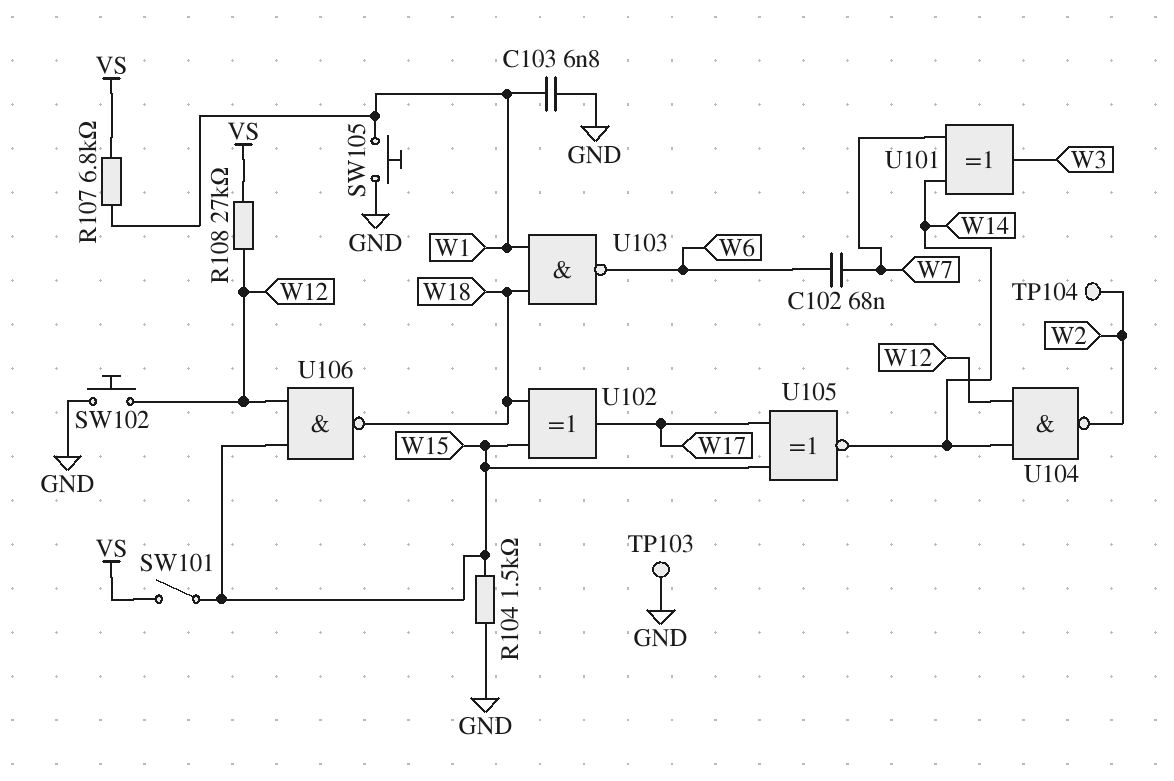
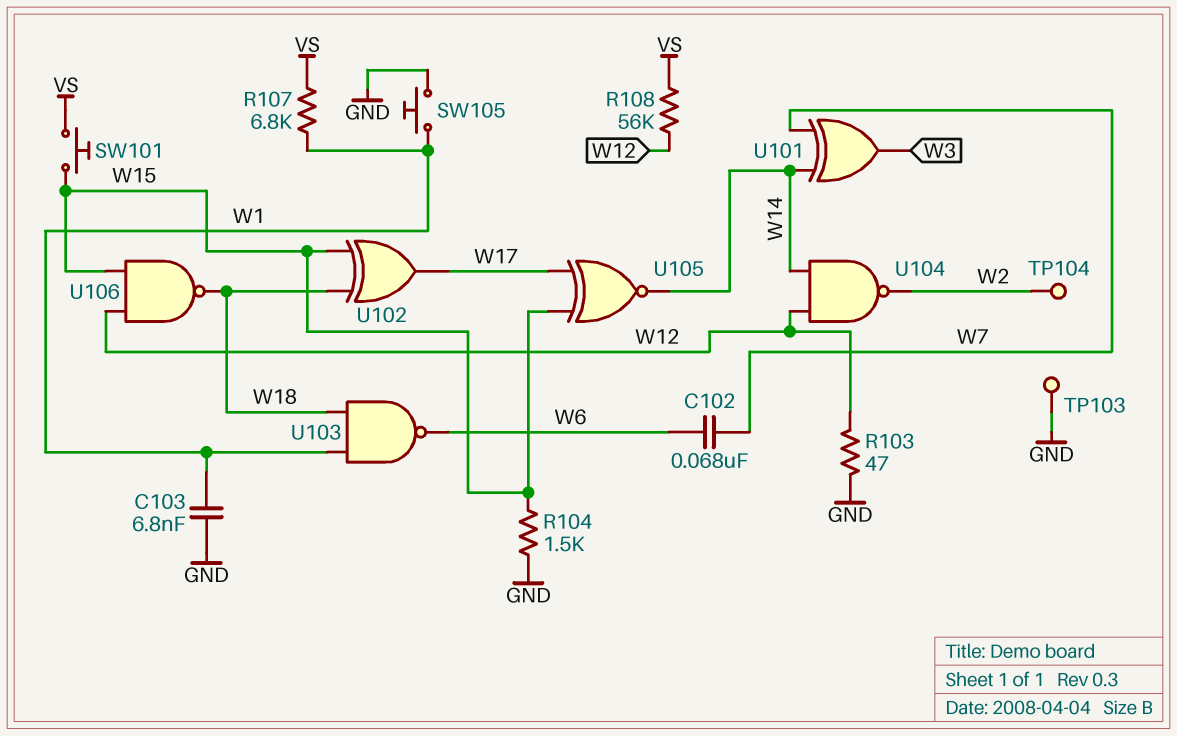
R103: none -> 47 (GND, W12)
R108: 27k (VS, W12) -> 56k (VS, W12)
SW101: switch (VS, W15) -> button (VS, W15)
SW102: button (GND, W12) -> none

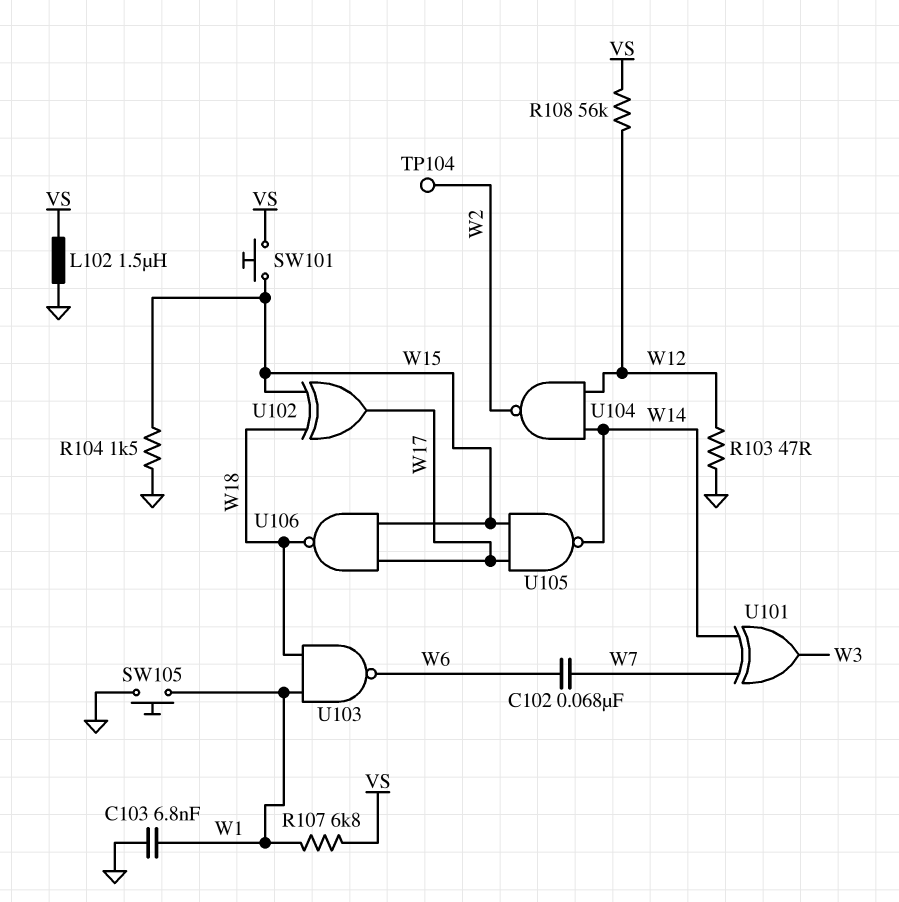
L102: none -> 1.5uH (GND, VS)
TP103: test point (GND) -> none
U105: XNOR (in W15, in W17, out W14) -> NAND (in W15, in W17, out W14)
U106: NAND (in W12, in W15, out W18) -> NAND (in W15, in W17, out W18)

